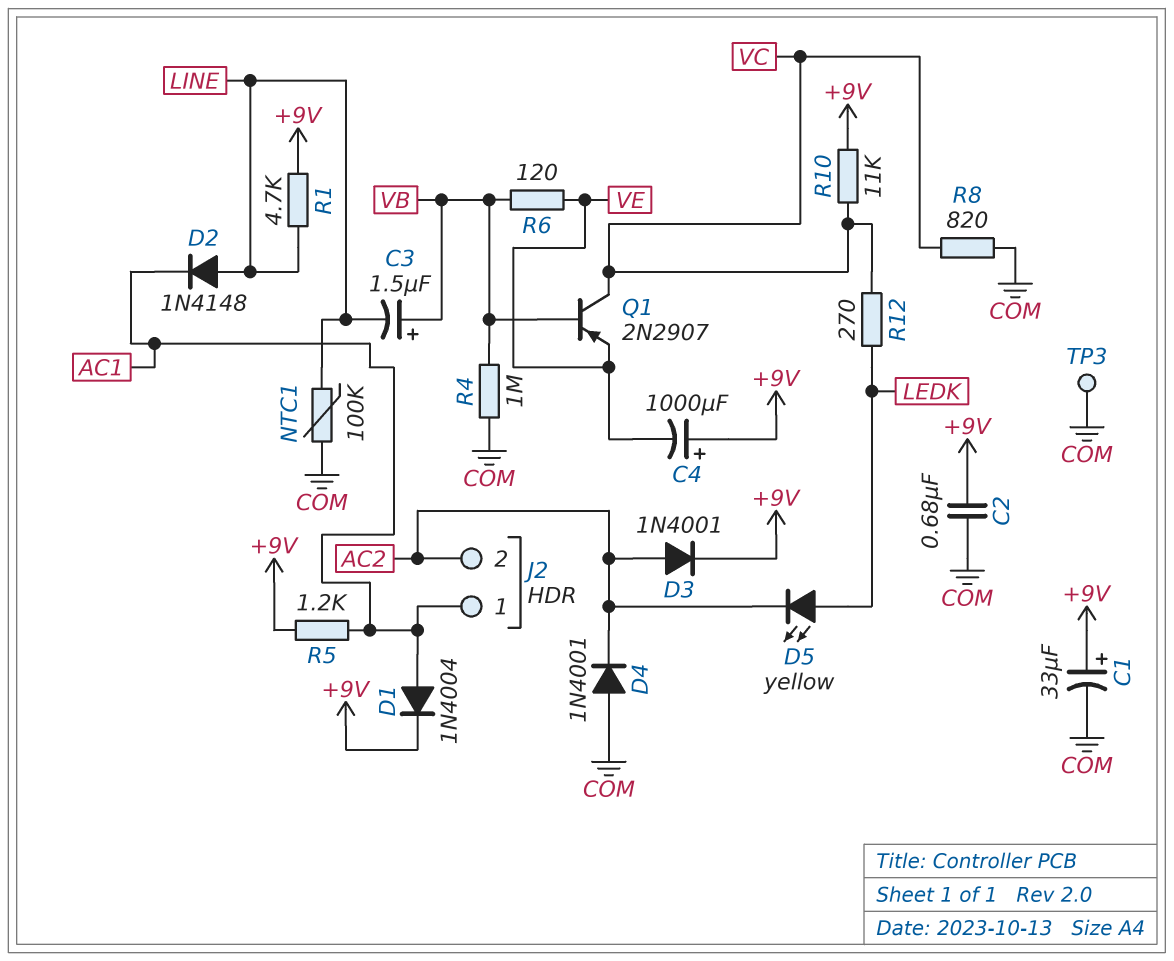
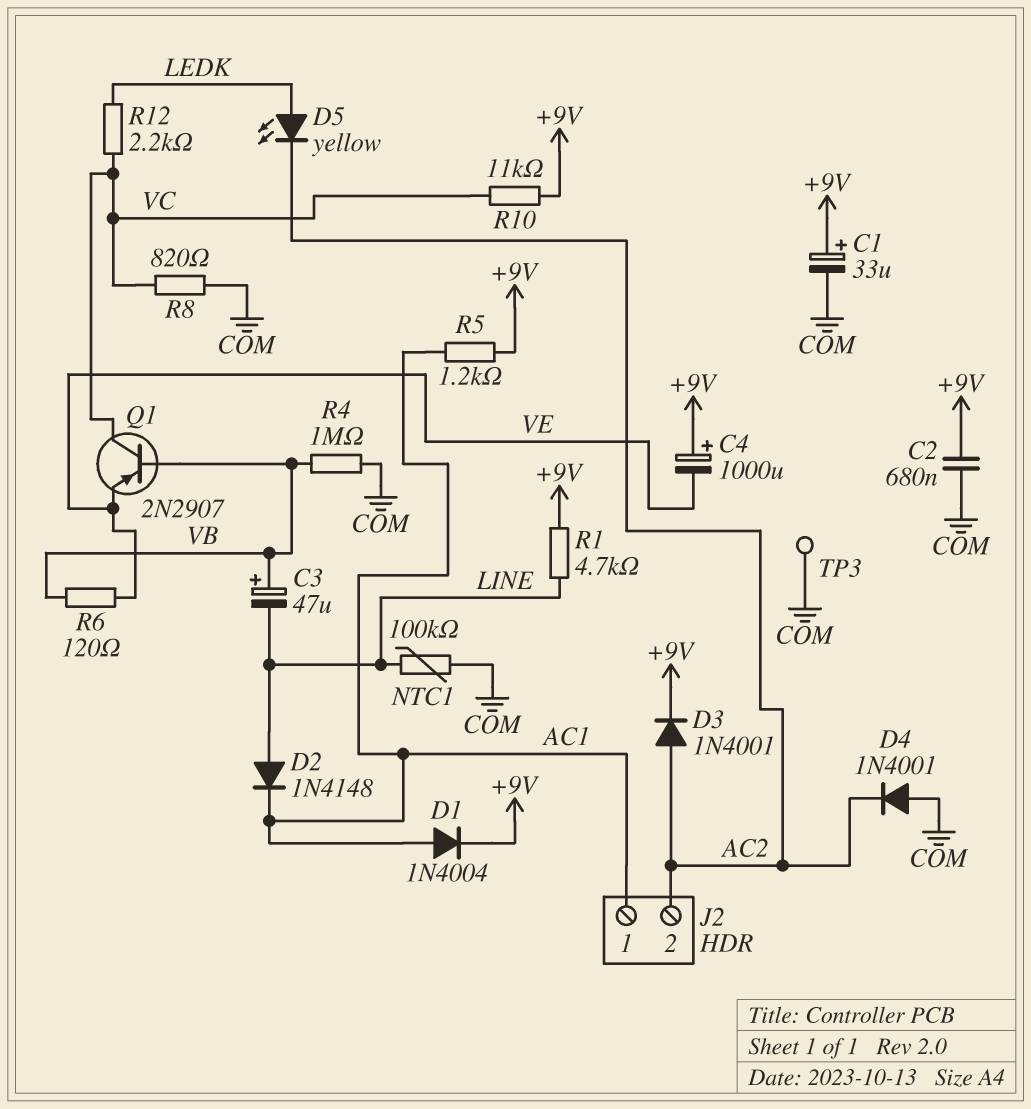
C3: 1.5uF (plus VB, minus LINE) -> 47uF (plus VB, minus LINE)
R12: 270 (LEDK, VC) -> 2.2k (LEDK, VC)

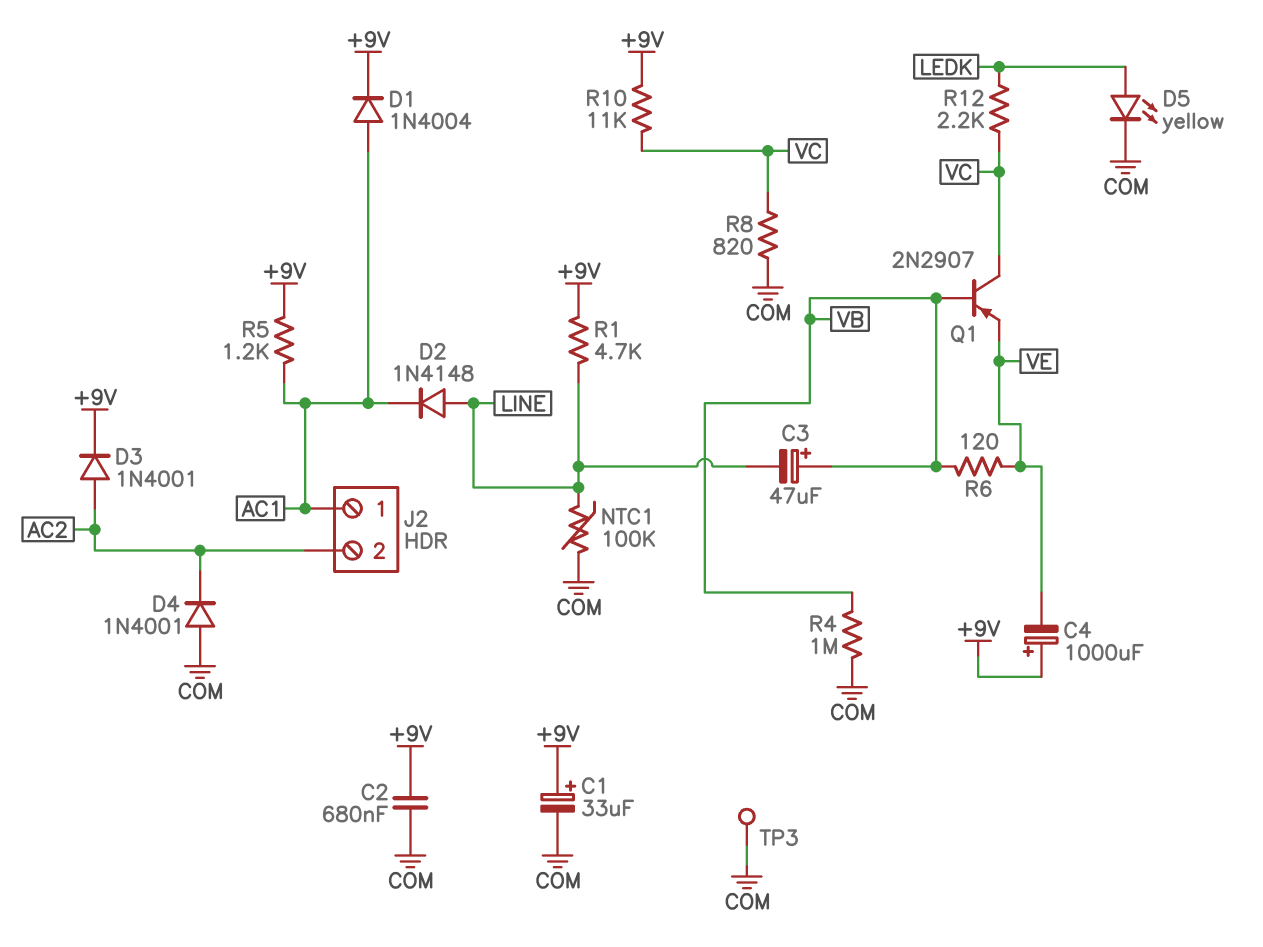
D5: LED yellow (A LEDK, K AC2) -> LED yellow (A LEDK, K COM)

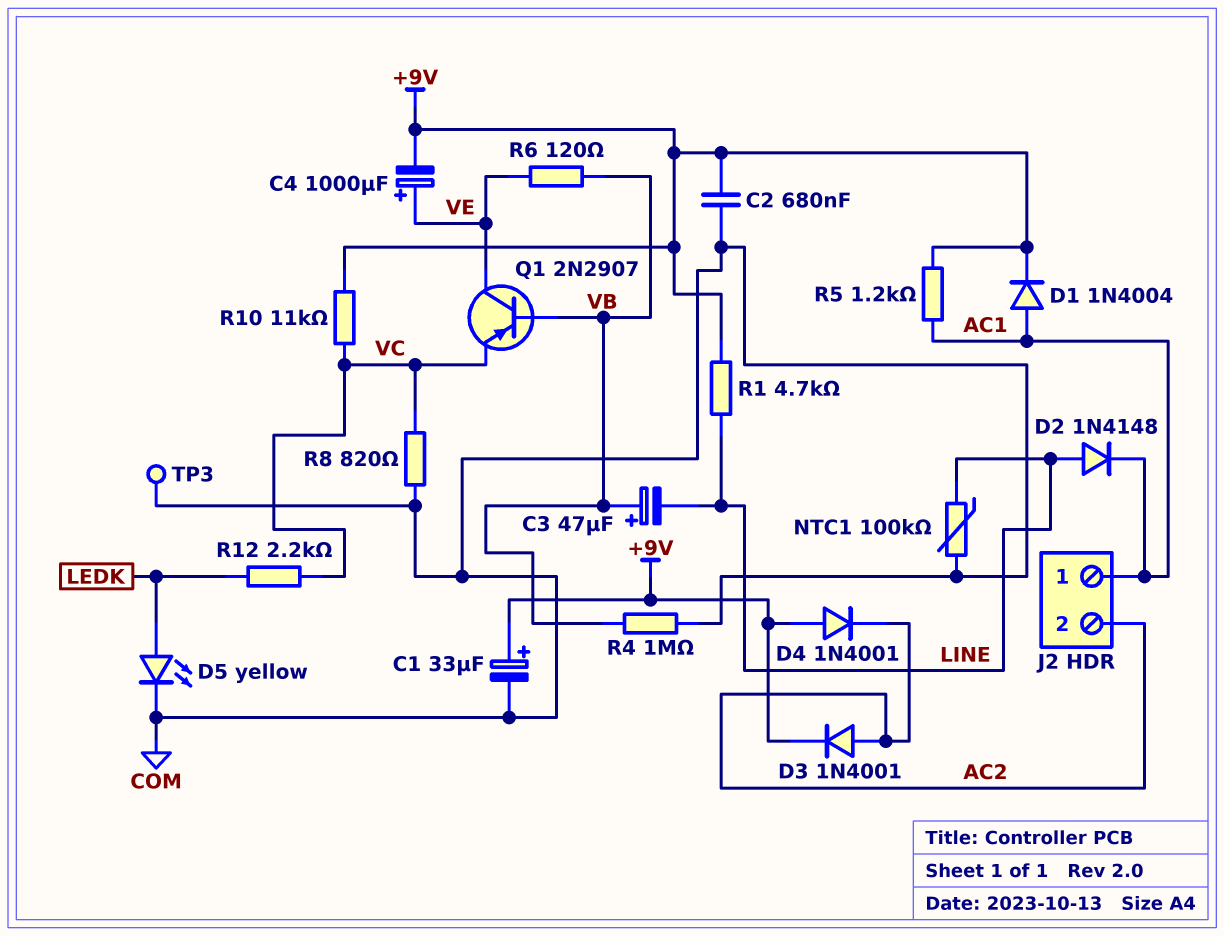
C4: 1000uF (plus +9V, minus VE) -> 1000uF (plus VE, minus +9V)
D4: diode 1N4001 (A COM, K AC2) -> diode 1N4001 (A +9V, K AC2)
Q1: PNP 2N2907 (B VB, C VC, E VE) -> PNP 2N2907 (B VB, C VE, E VC)

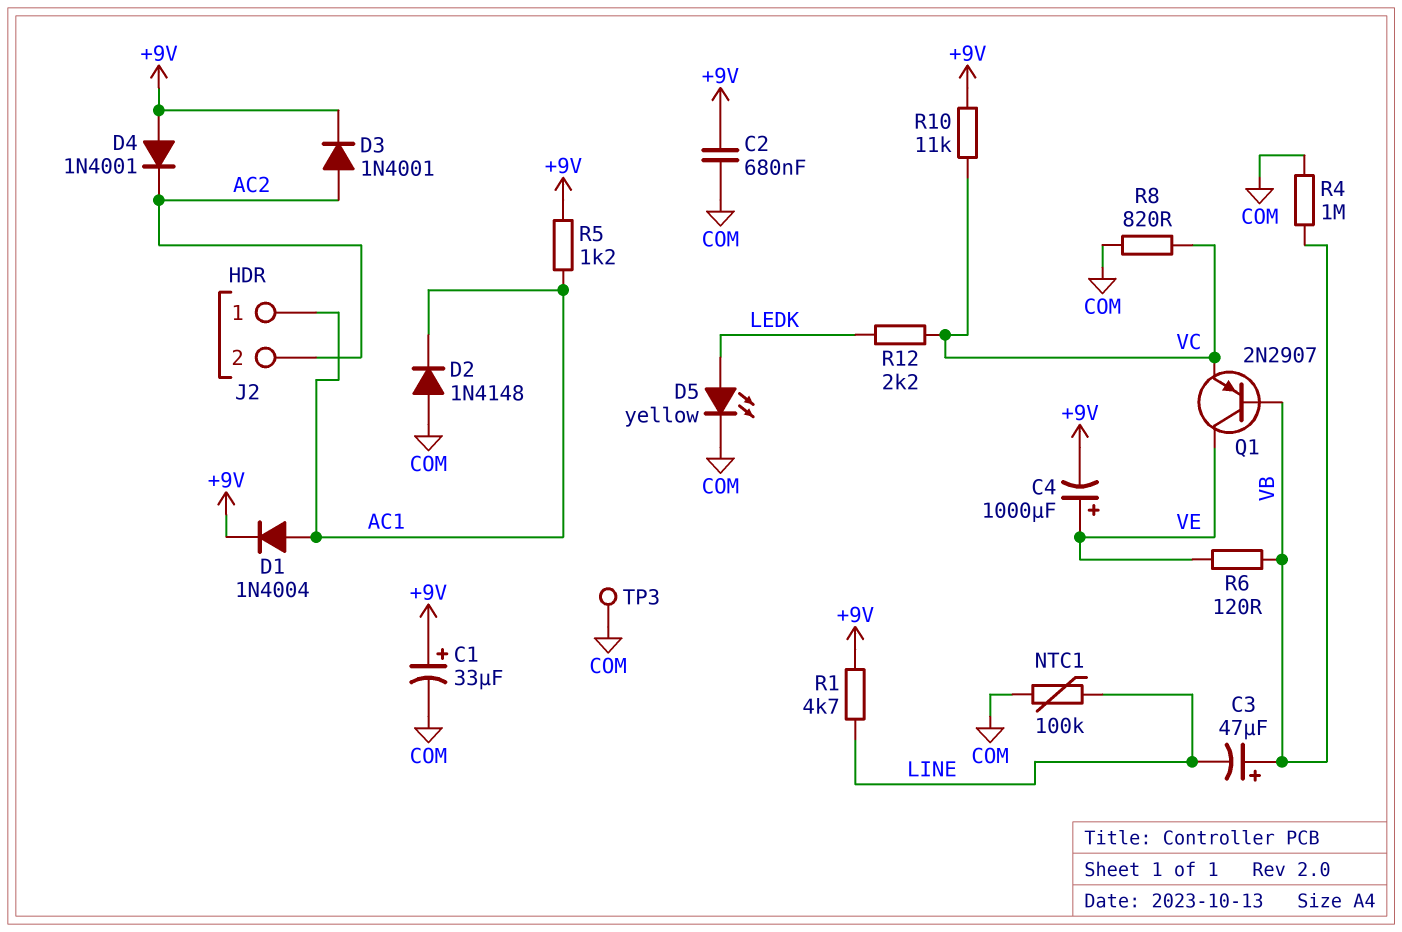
D2: diode 1N4148 (A LINE, K AC1) -> diode 1N4148 (A COM, K AC1)

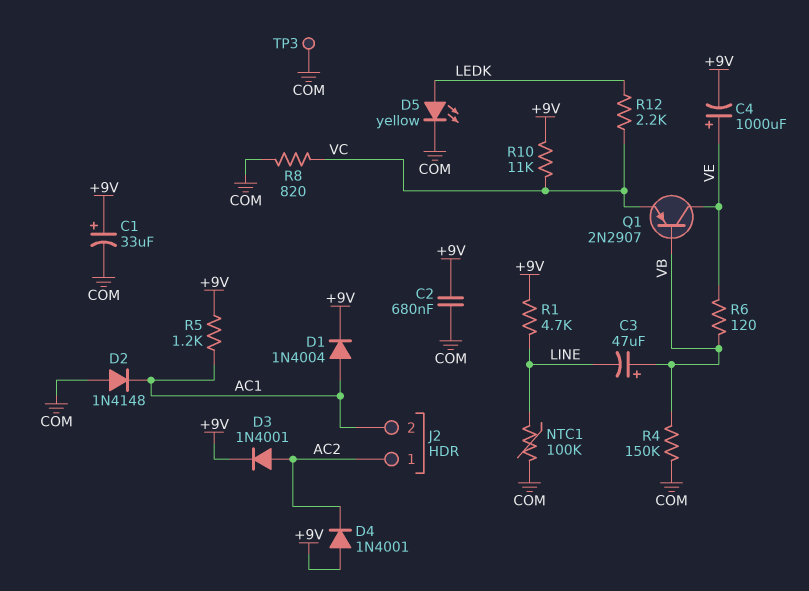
J2 pin 1: AC1 -> AC2
J2 pin 2: AC2 -> AC1
R4: 1M (COM, VB) -> 150k (COM, VB)

